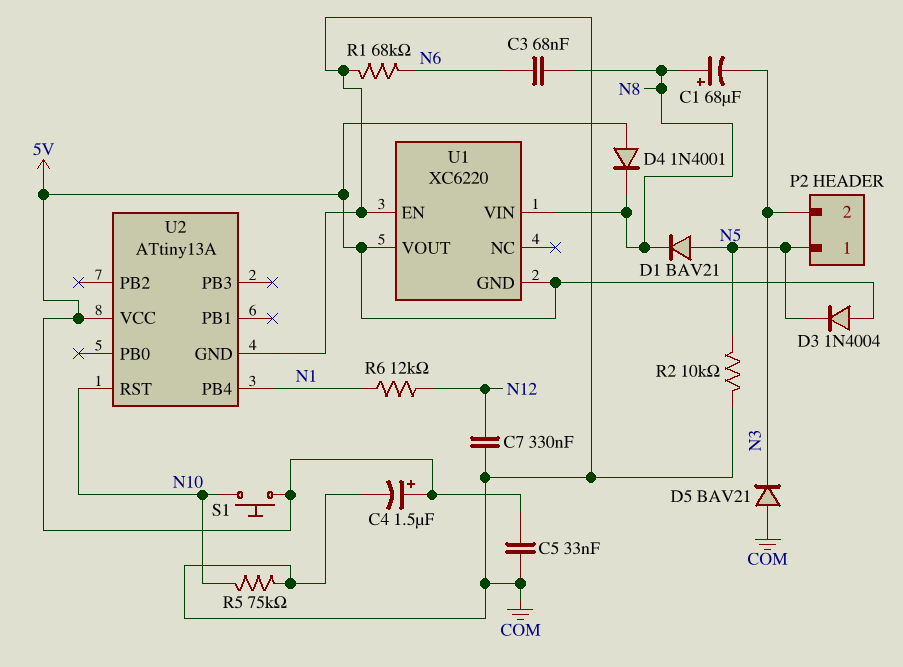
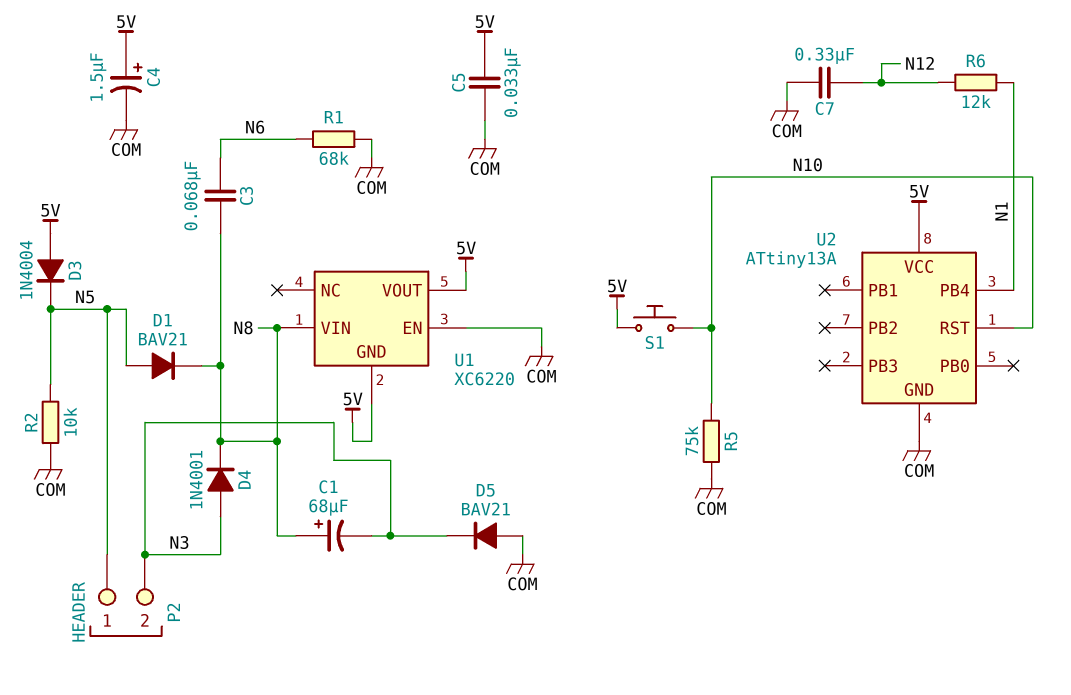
D4: diode 1N4001 (A 5V, K N8) -> diode 1N4001 (A N3, K N8)

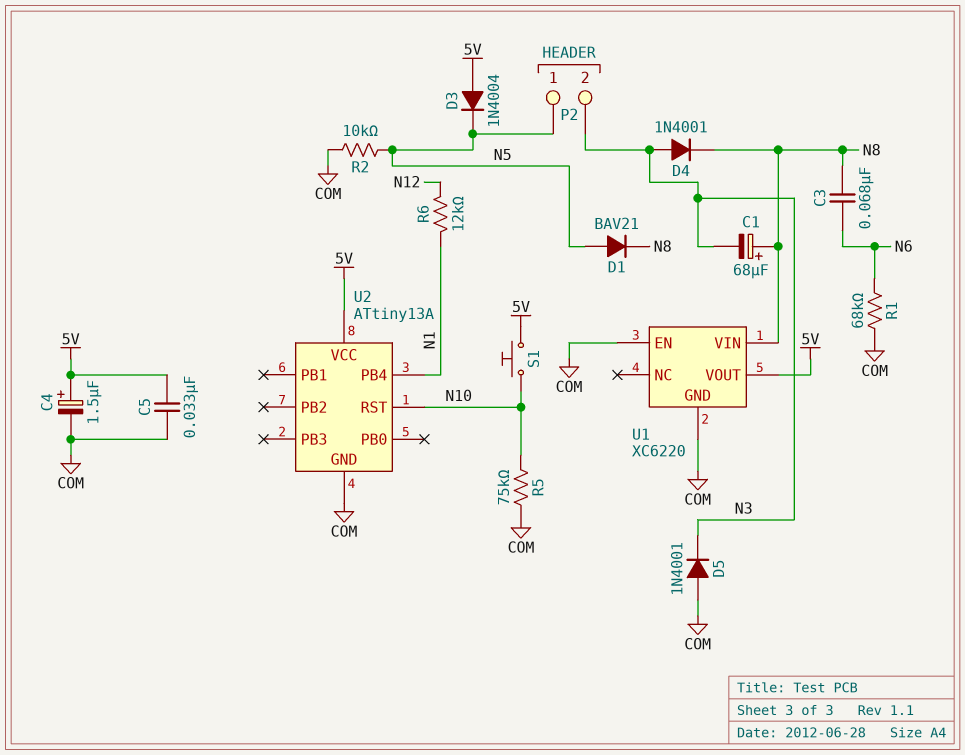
C7: 330nF (COM, N12) -> none
D5: diode BAV21 (A COM, K N3) -> diode 1N4001 (A COM, K N3)
U1 pin GND: 5V -> COM

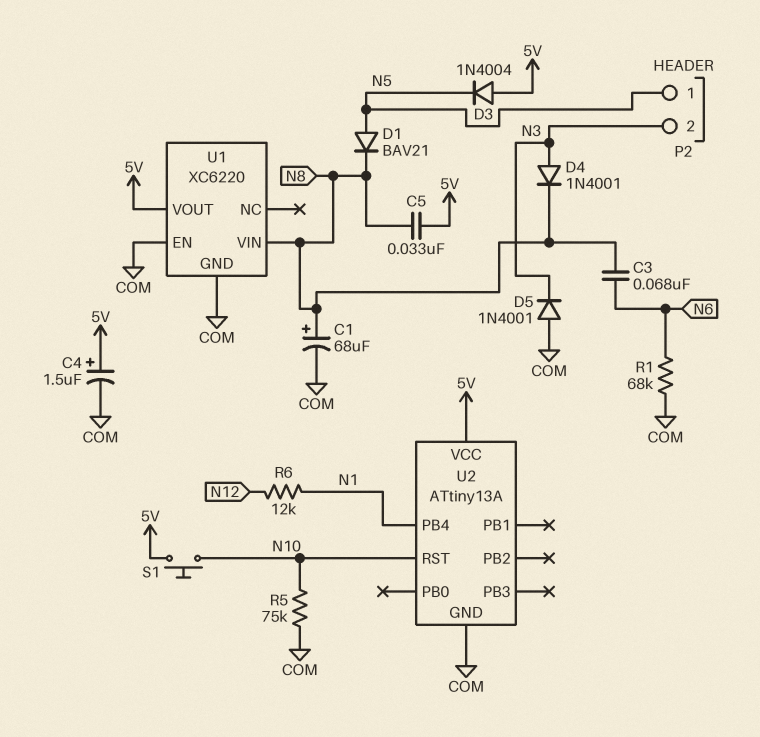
C1: 68uF (plus N8, minus N3) -> 68uF (plus N8, minus COM)
C5: 33nF (5V, COM) -> 33nF (5V, N8)
R2: 10k (COM, N5) -> none

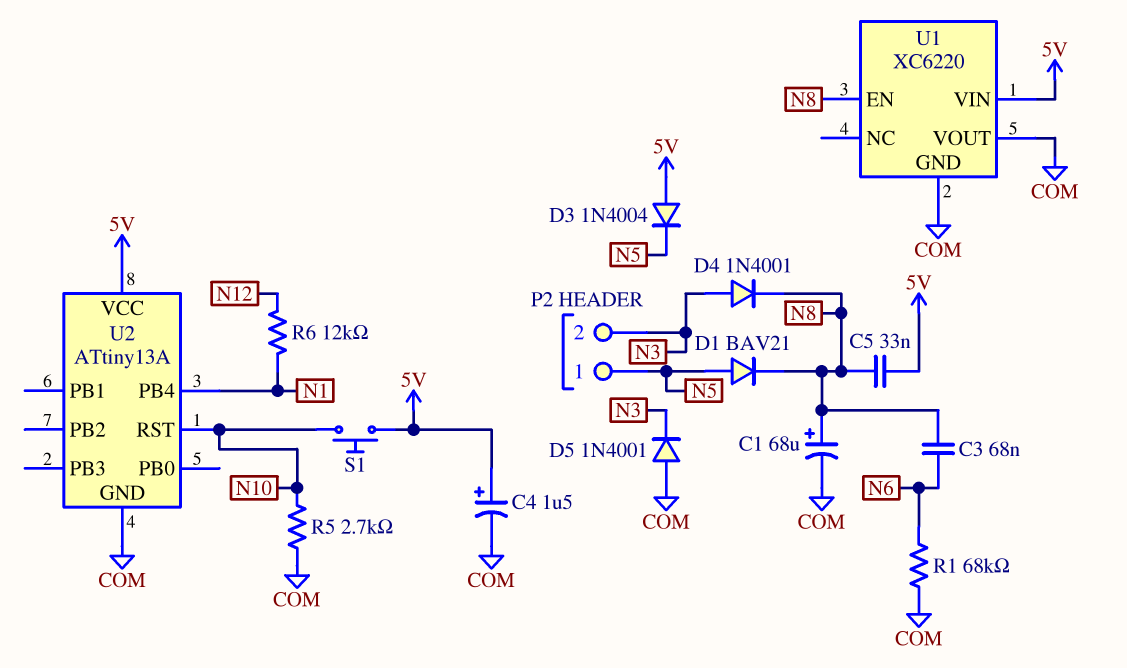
R5: 75k (COM, N10) -> 2.7k (COM, N10)
U1 pin EN: COM -> N8
U1 pin VIN: N8 -> 5V
U1 pin VOUT: 5V -> COM

